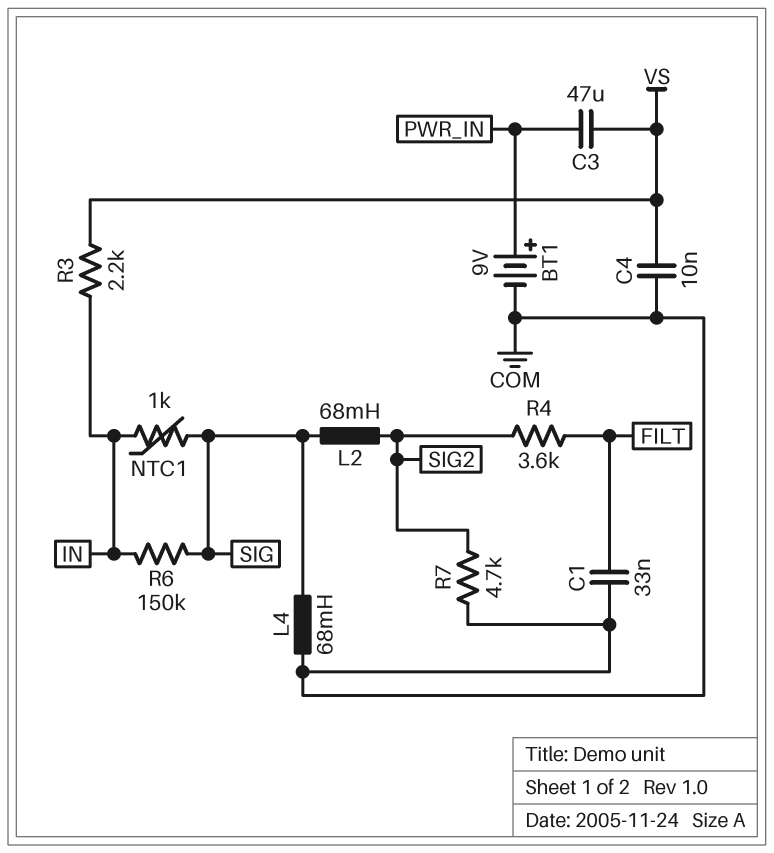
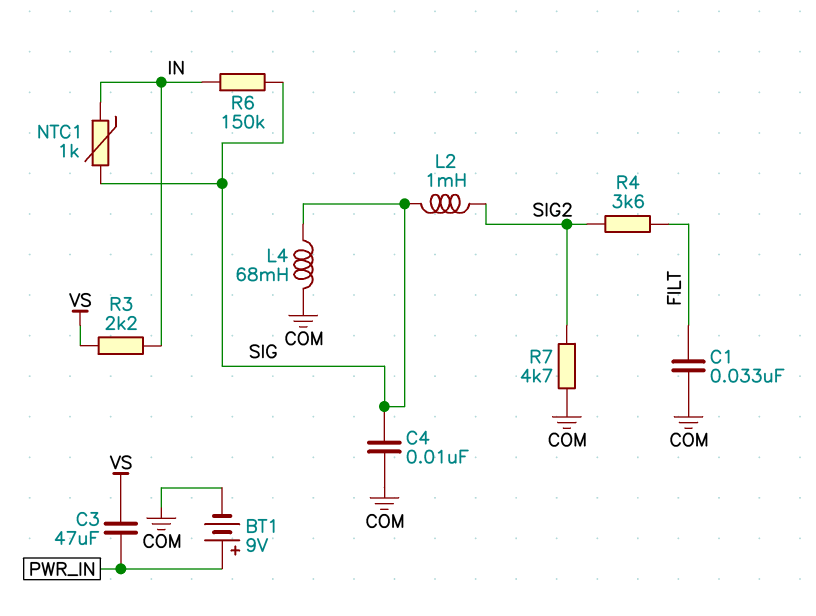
C4: 10nF (COM, VS) -> 10nF (COM, SIG)
L2: 68mH (SIG, SIG2) -> 1mH (SIG, SIG2)

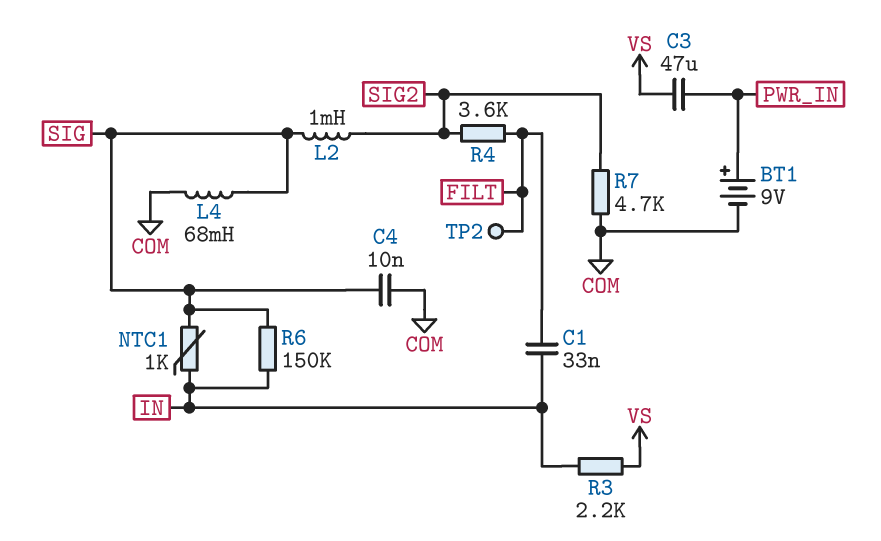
C1: 33nF (COM, FILT) -> 33nF (FILT, IN)
TP2: none -> test point (FILT)

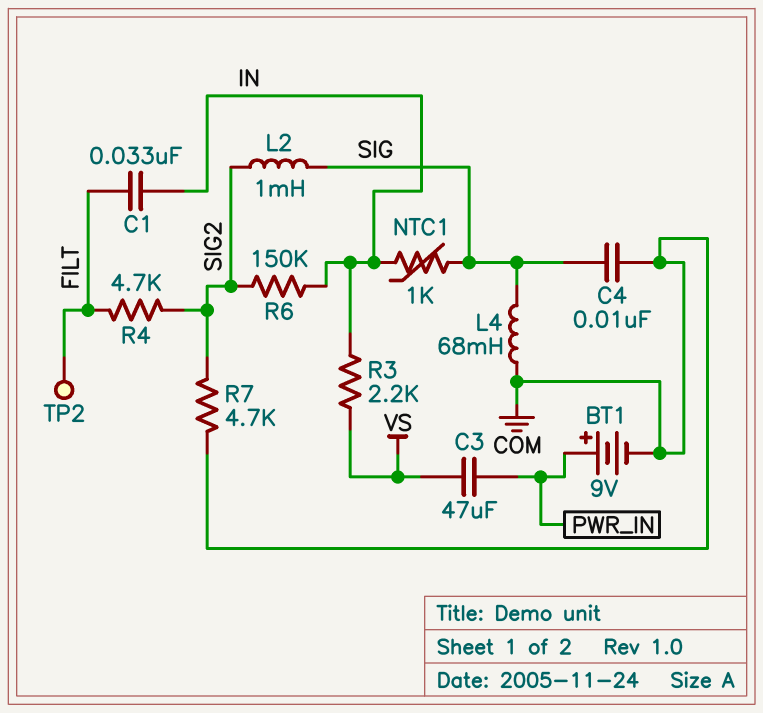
R4: 3.6k (FILT, SIG2) -> 4.7k (FILT, SIG2)
R6: 150k (IN, SIG) -> 150k (IN, SIG2)

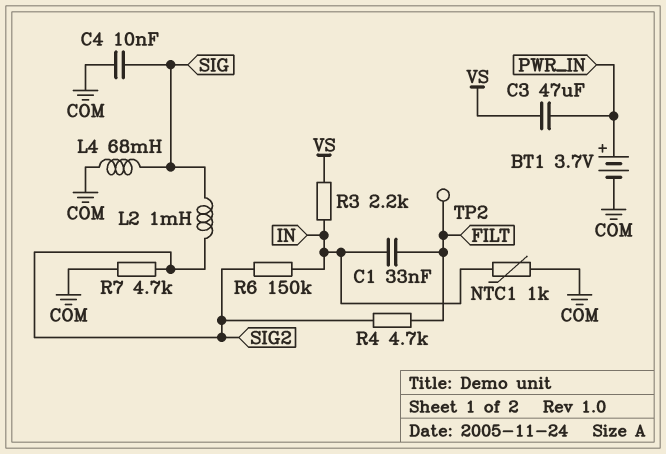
BT1: 9V (plus PWR_IN, minus COM) -> 3.7V (plus PWR_IN, minus COM)
NTC1: 1k (IN, SIG) -> 1k (COM, IN)

